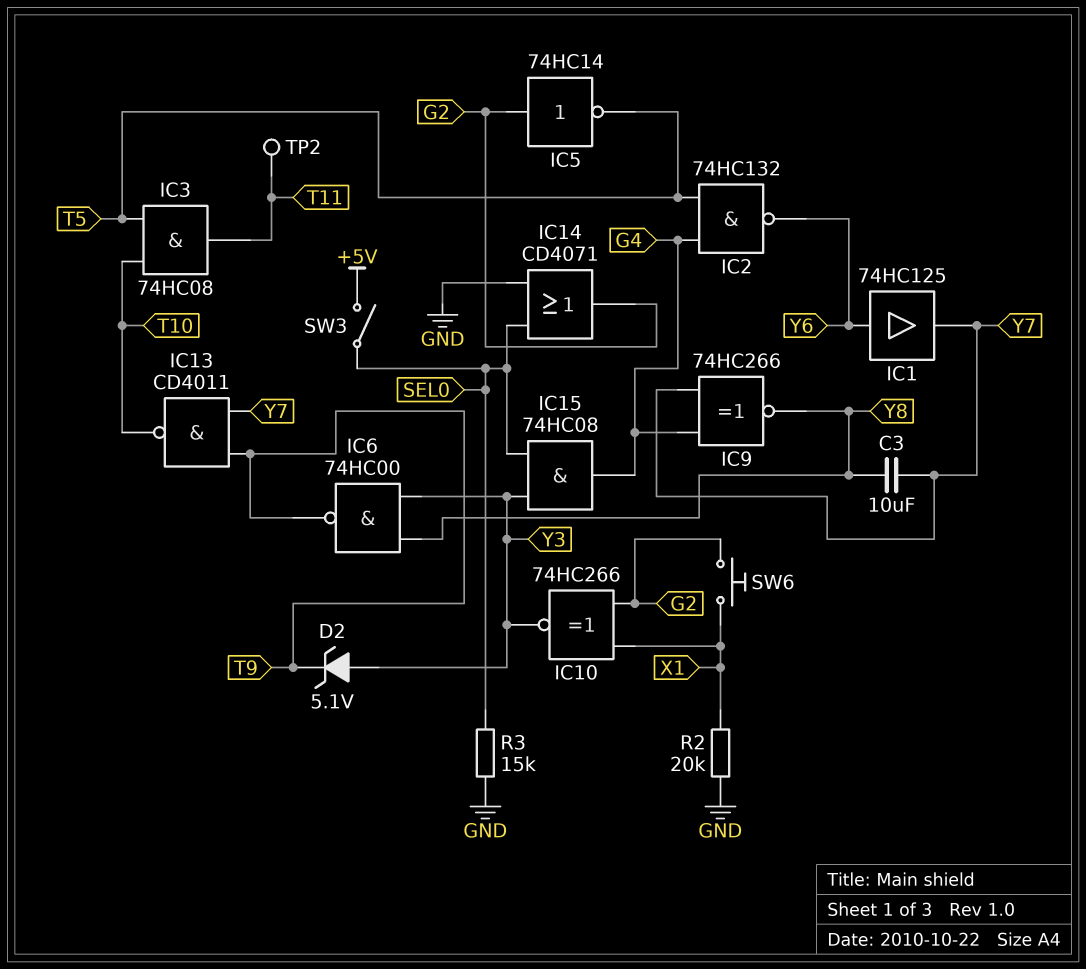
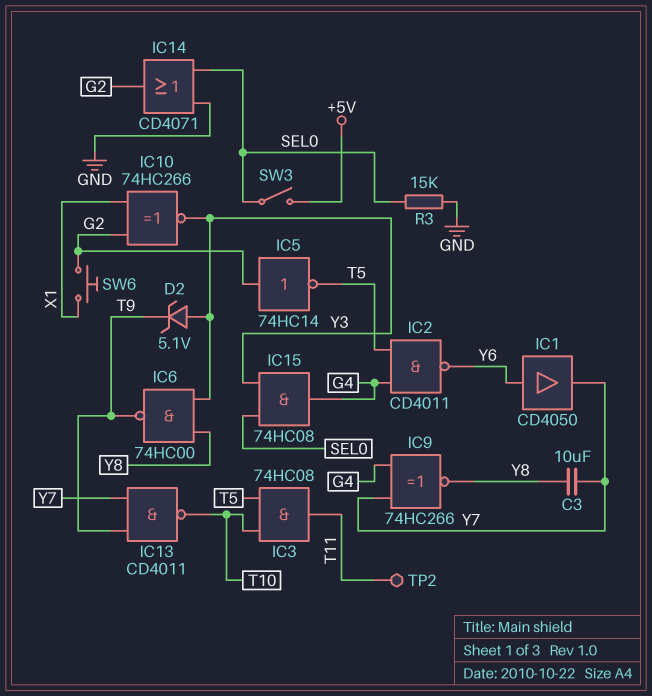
IC1: buffer 74HC125 (in Y6, out Y7) -> buffer CD4050 (in Y6, out Y7)
IC2: NAND 74HC132 (in G4, in T5, out Y6) -> NAND CD4011 (in G4, in T5, out Y6)
R2: 20k (GND, X1) -> none

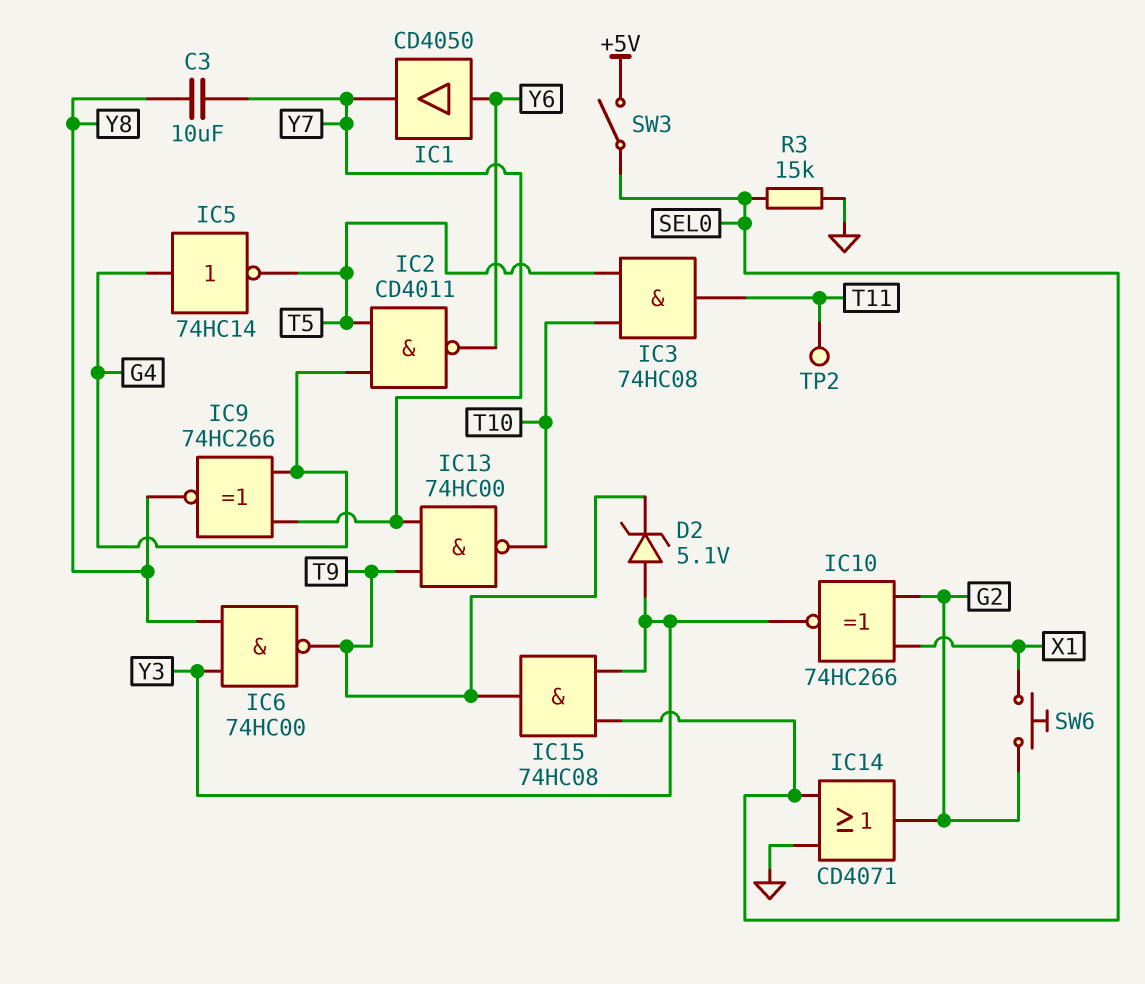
IC5: NOT 74HC14 (in G2, out T5) -> NOT 74HC14 (in G4, out T5)
IC13: NAND CD4011 (in T9, in Y7, out T10) -> NAND 74HC00 (in T9, in Y7, out T10)
IC15: AND 74HC08 (in SEL0, in Y3, out G4) -> AND 74HC08 (in SEL0, in Y3, out T9)

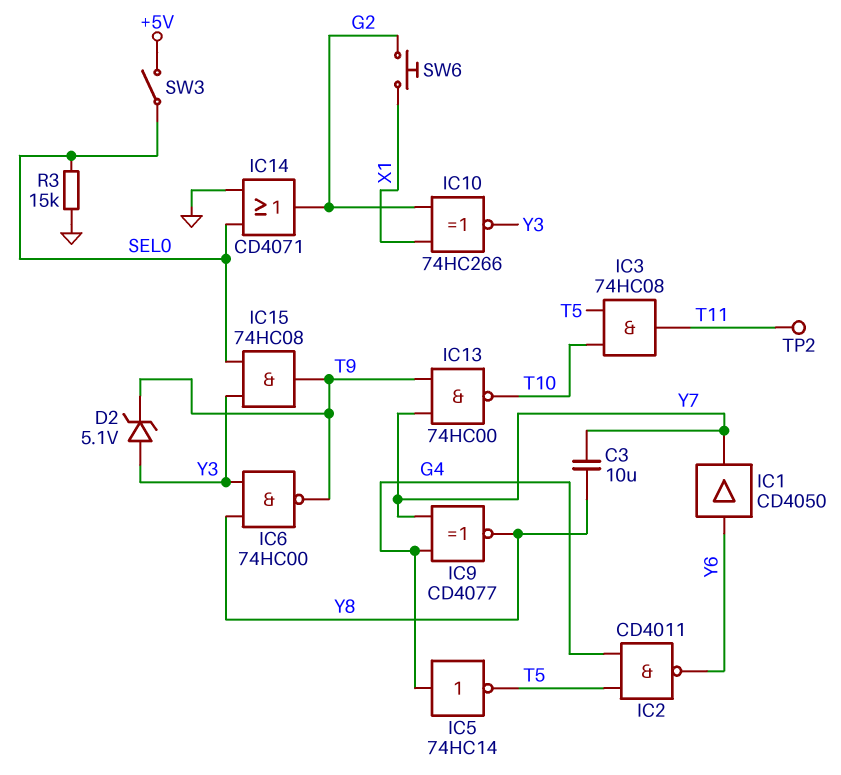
IC9: XNOR 74HC266 (in G4, in Y7, out Y8) -> XNOR CD4077 (in G4, in Y7, out Y8)

